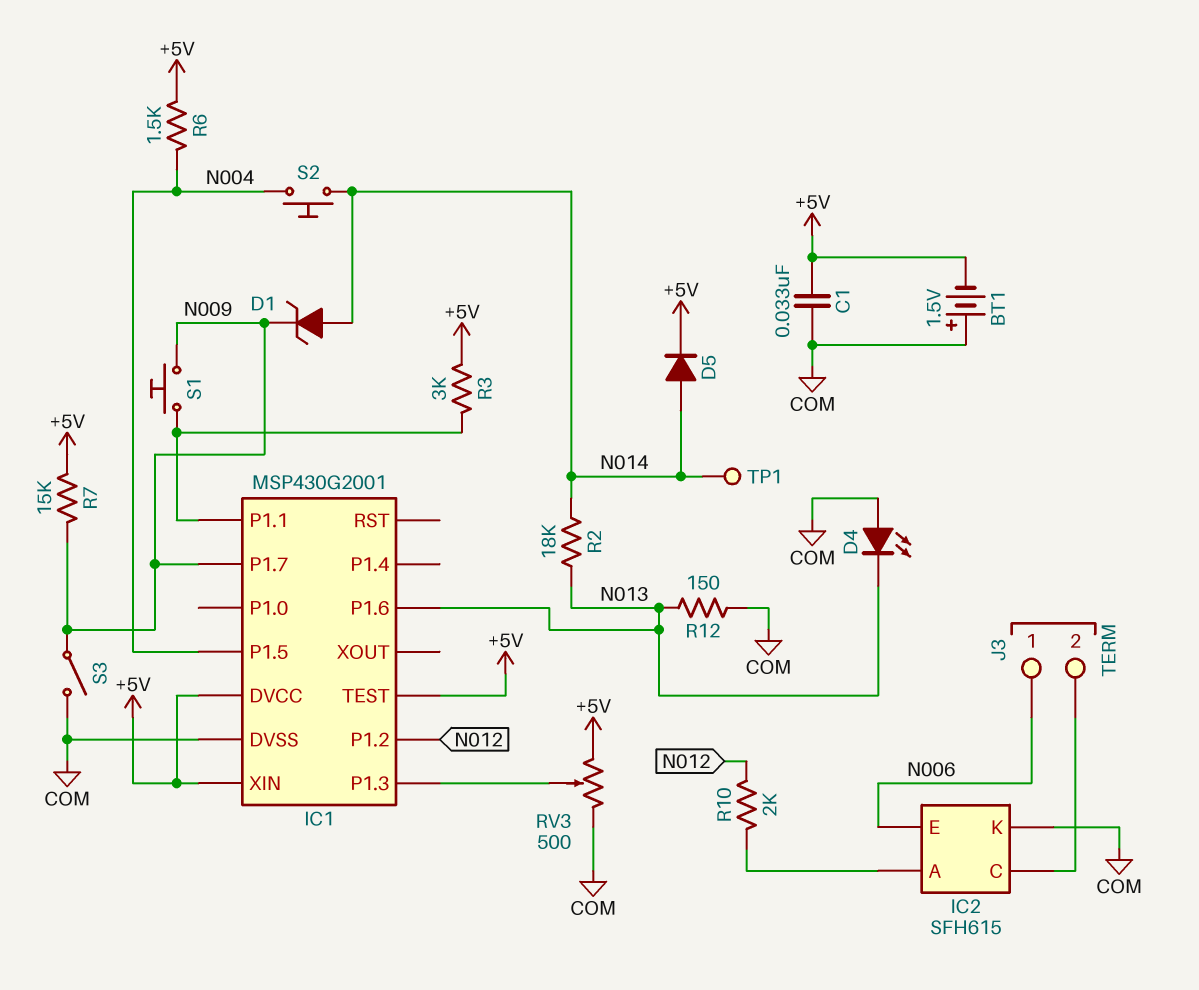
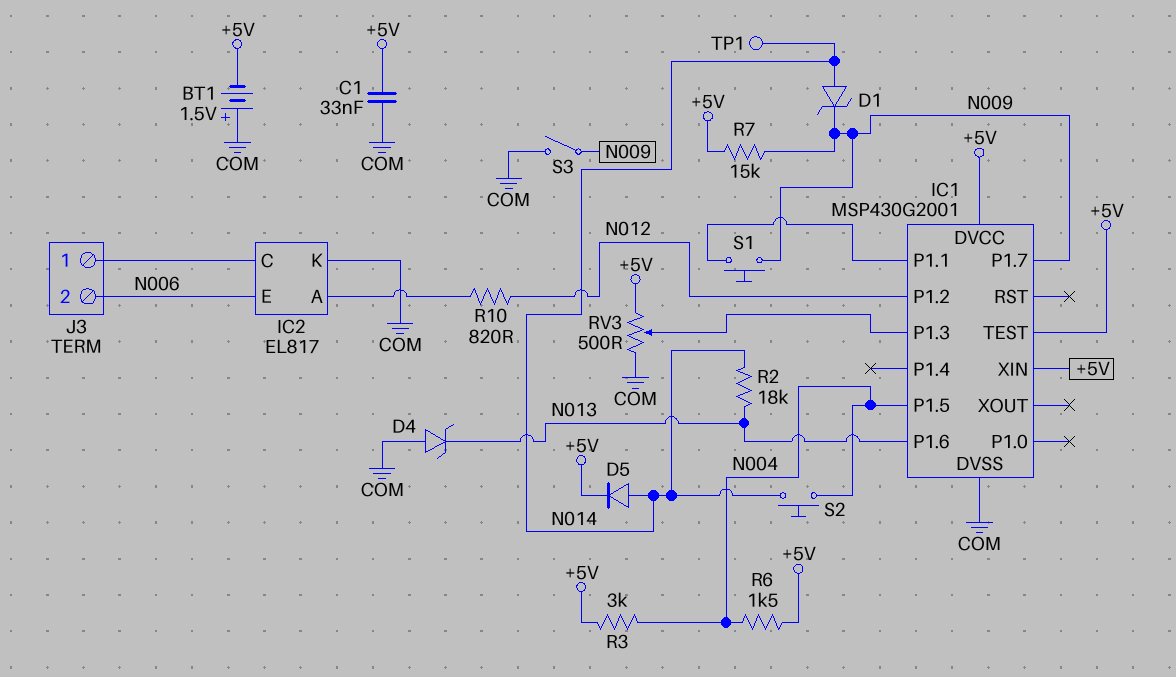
D4: LED (A COM, K N013) -> zener (A COM, K N013)
IC2: SFH615 -> EL817
J3 pin 1: N006 -> IC2/C
J3 pin 2: IC2/C -> N006
R3: 3k (+5V, IC1/P1.1) -> 3k (+5V, N004)
R10: 2k (IC2/A, N012) -> 820 (IC2/A, N012)
R12: 150 (COM, N013) -> none

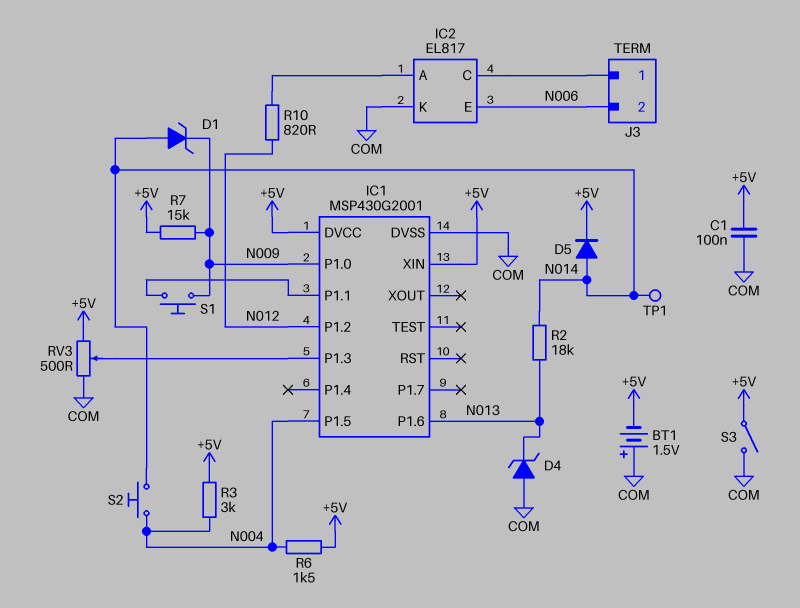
C1: 33nF (+5V, COM) -> 100nF (+5V, COM)
IC1 pin P1.0: none -> N009
IC1 pin P1.7: N009 -> none
IC1 pin TEST: +5V -> none
S3: switch (COM, N009) -> switch (+5V, COM)

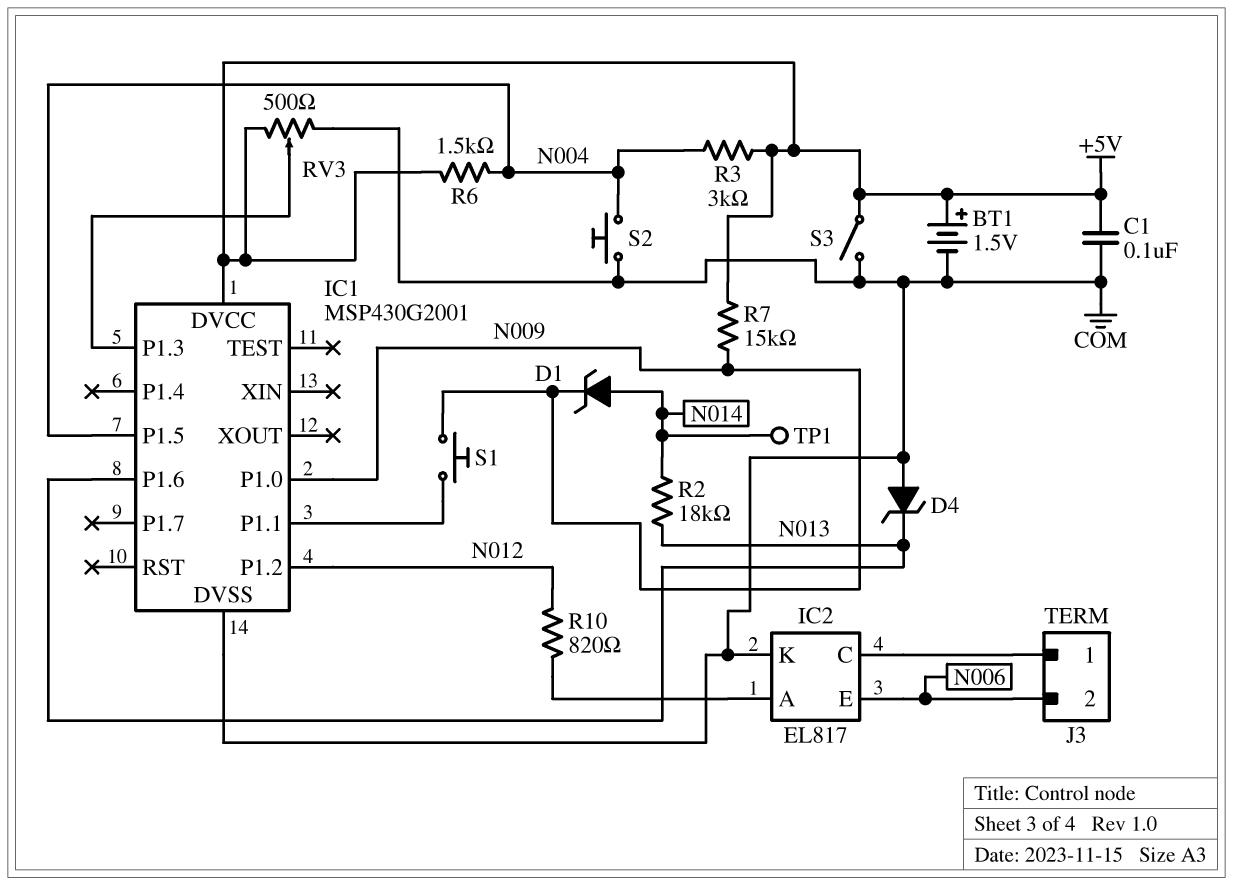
BT1: 1.5V (plus COM, minus +5V) -> 1.5V (plus +5V, minus COM)
D5: diode (A N014, K +5V) -> none
IC1 pin XIN: +5V -> none
S2: button (N004, N014) -> button (COM, N004)

